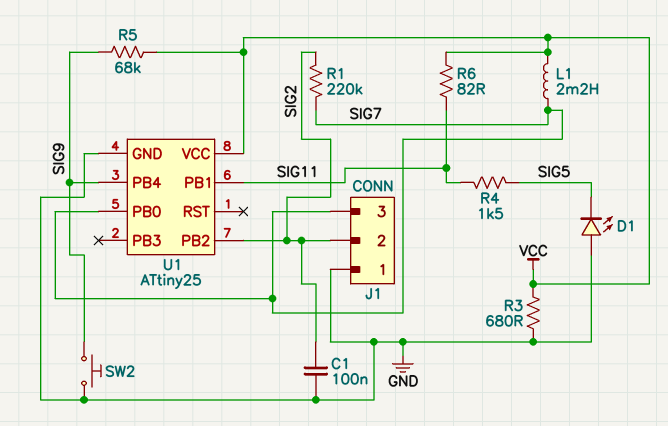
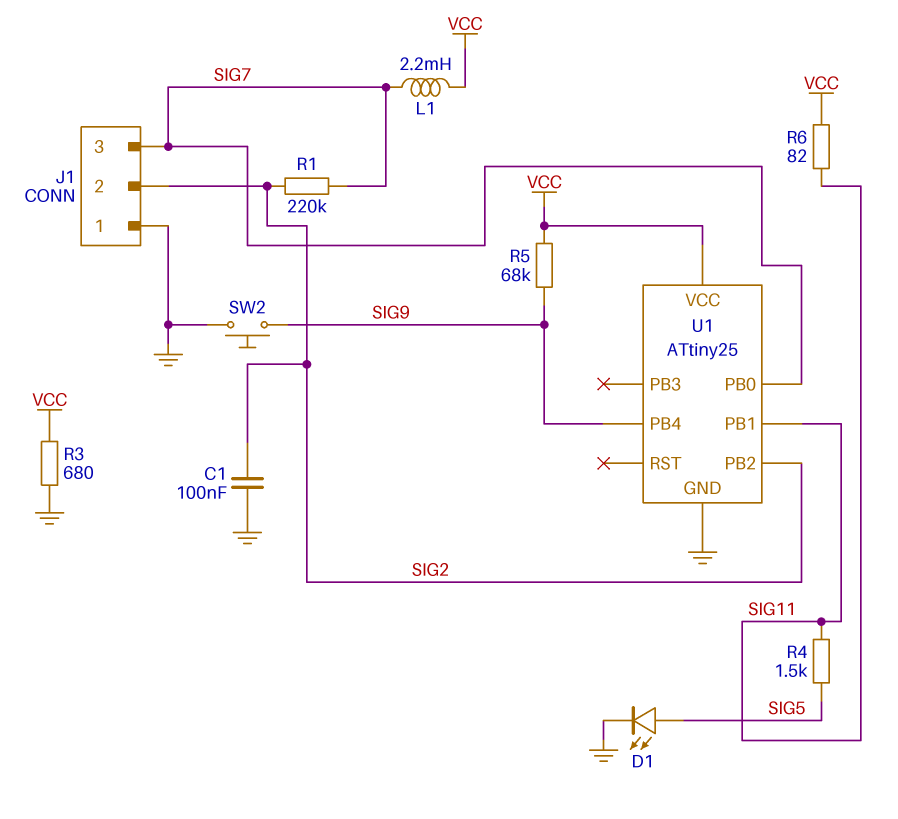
D1: LED (A GND, K SIG5) -> LED (A SIG5, K GND)

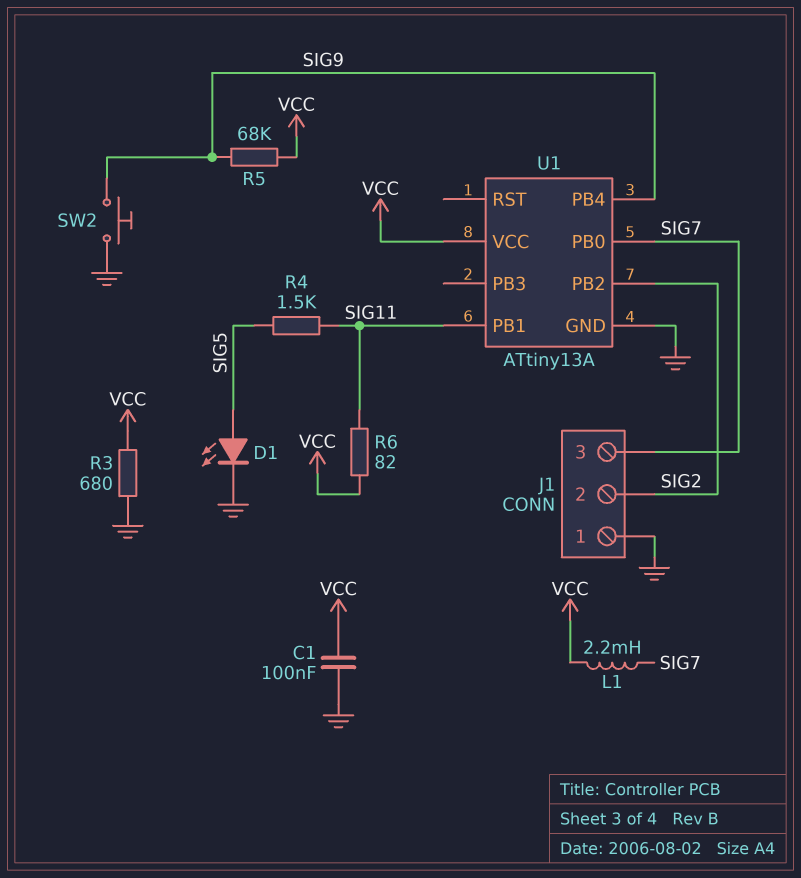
C1: 100nF (GND, SIG2) -> 100nF (GND, VCC)
R1: 220k (SIG2, SIG7) -> none
U1: ATtiny25 -> ATtiny13A

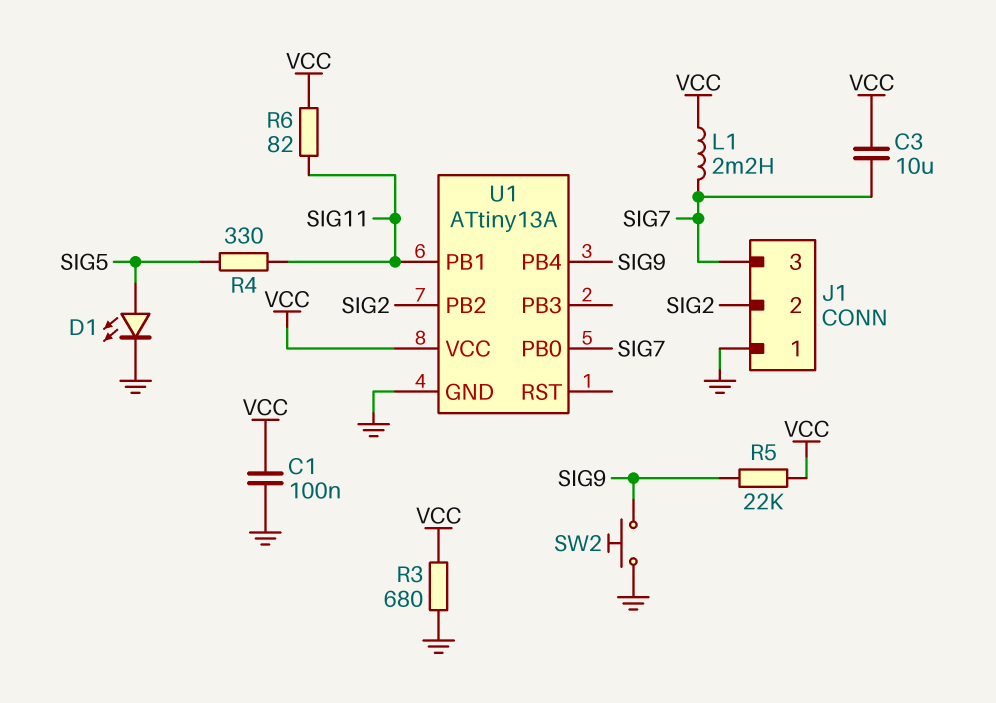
C3: none -> 10uF (SIG7, VCC)
R4: 1.5k (SIG5, SIG11) -> 330 (SIG5, SIG11)
R5: 68k (SIG9, VCC) -> 22k (SIG9, VCC)

